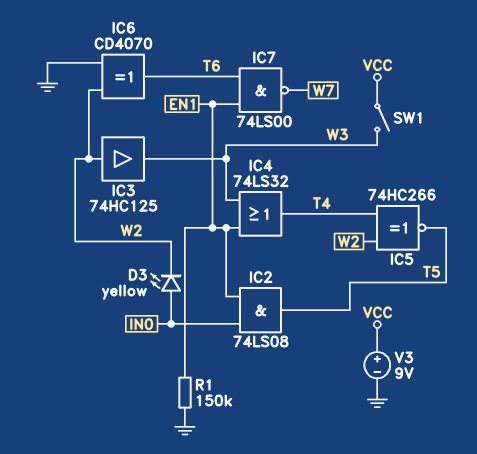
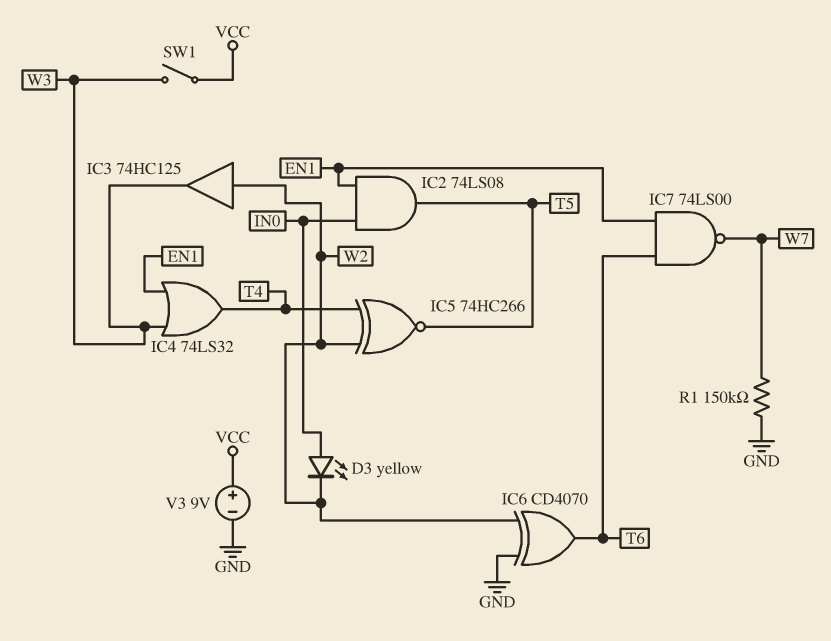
R1: 150k (EN1, GND) -> 150k (GND, W7)

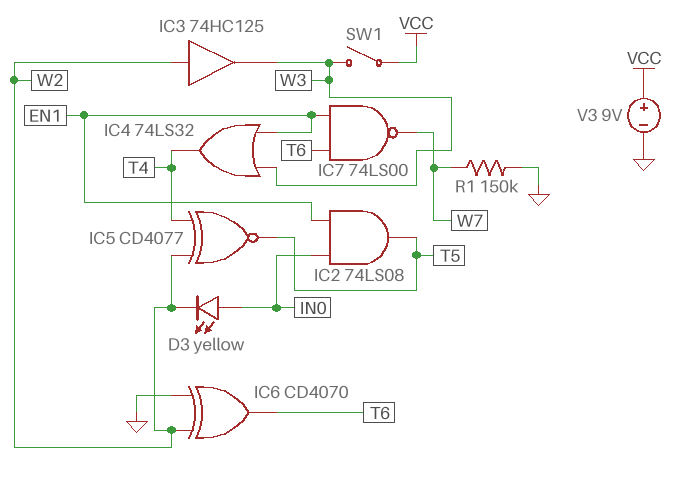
IC5: XNOR 74HC266 (in T4, in W2, out T5) -> XNOR CD4077 (in T4, in W2, out T5)

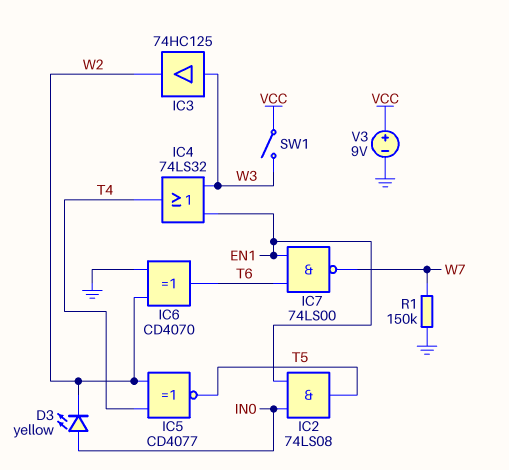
IC3: buffer 74HC125 (in W2, out W3) -> buffer 74HC125 (in W3, out W2)

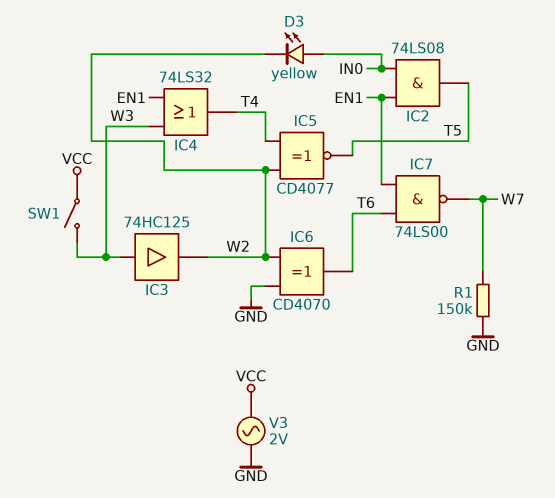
V3: 9V (plus VCC, minus GND) -> AC 2V (GND, VCC)

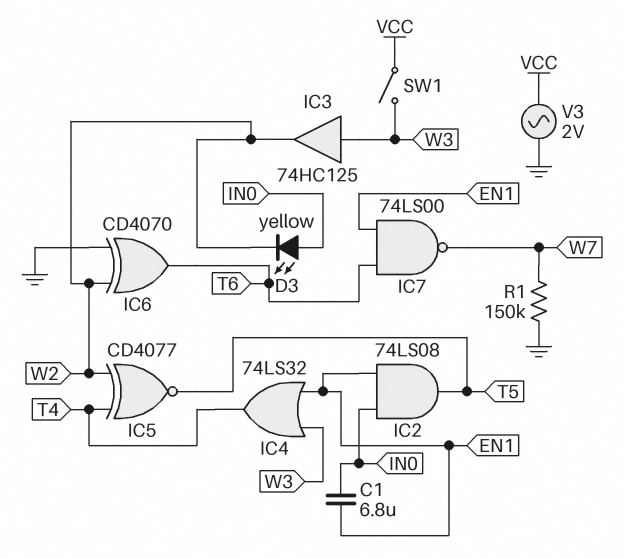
C1: none -> 6.8uF (EN1, IN0)

